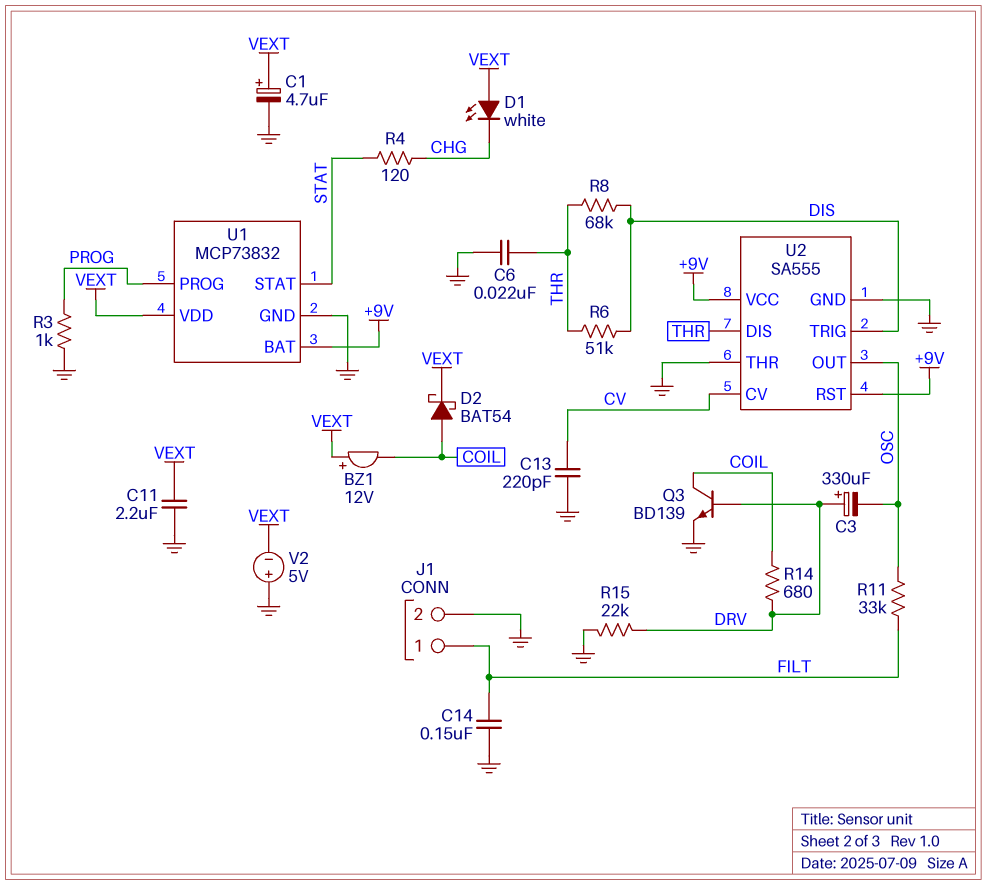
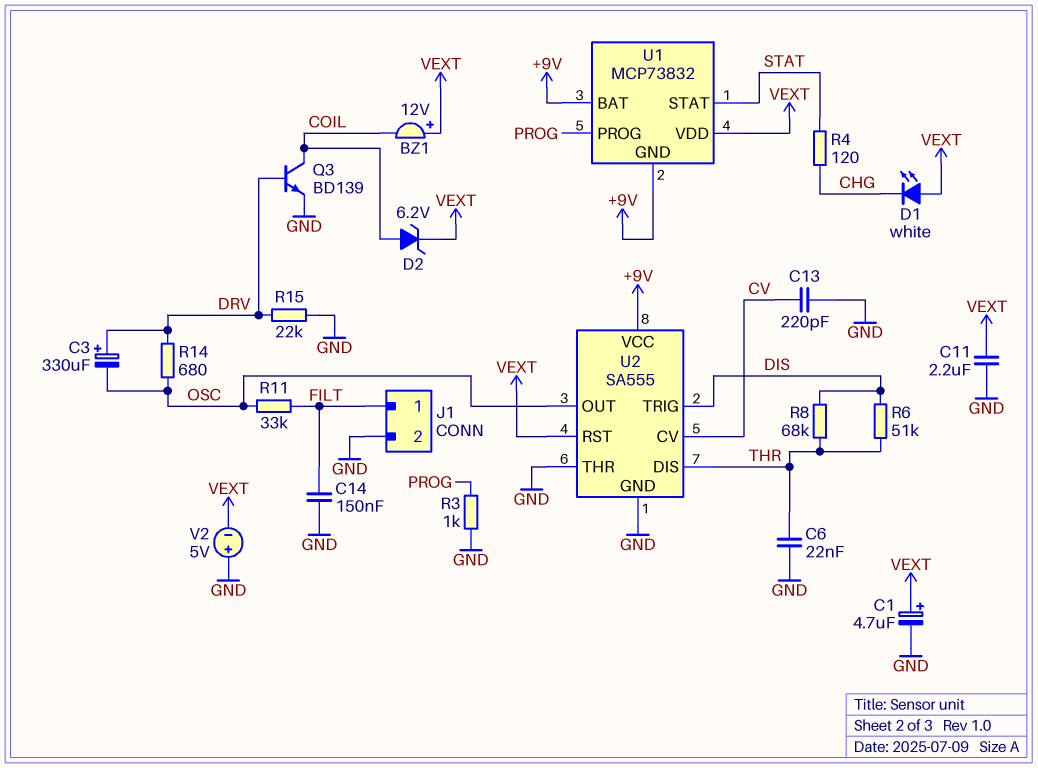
D2: schottky BAT54 (A COIL, K VEXT) -> zener 6.2V (A COIL, K VEXT)
R14: 680 (COIL, DRV) -> 680 (DRV, OSC)
U1 pin GND: GND -> +9V
U2 pin RST: +9V -> VEXT

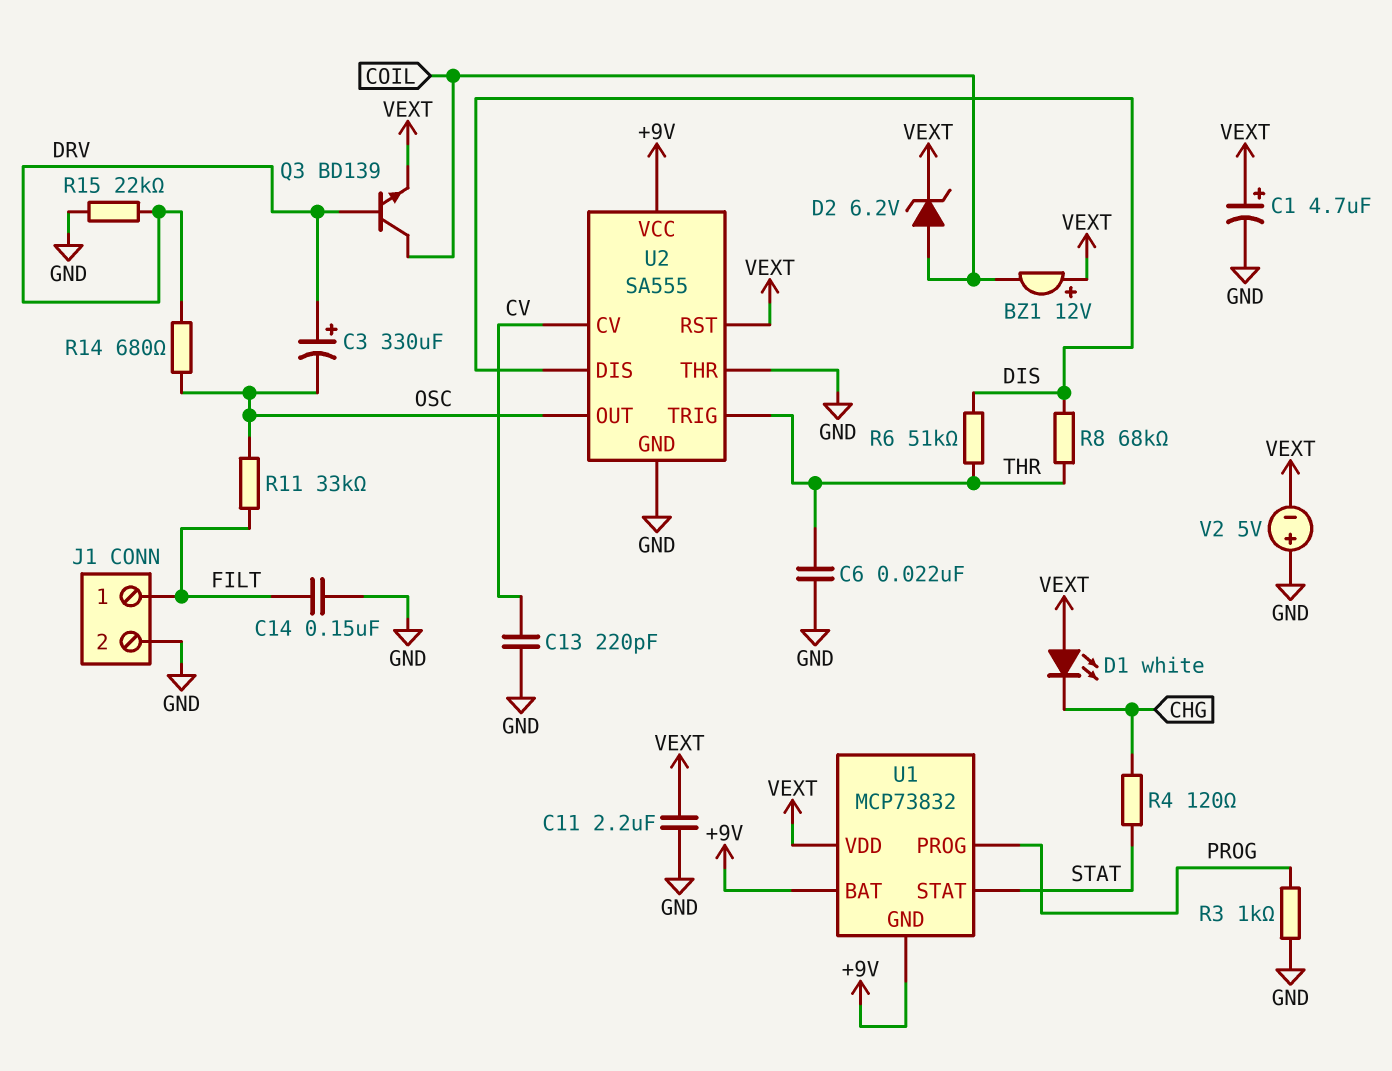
Q3: NPN BD139 (B DRV, C COIL, E GND) -> NPN BD139 (B DRV, C COIL, E VEXT)
U2 pin DIS: THR -> DIS
U2 pin TRIG: DIS -> THR

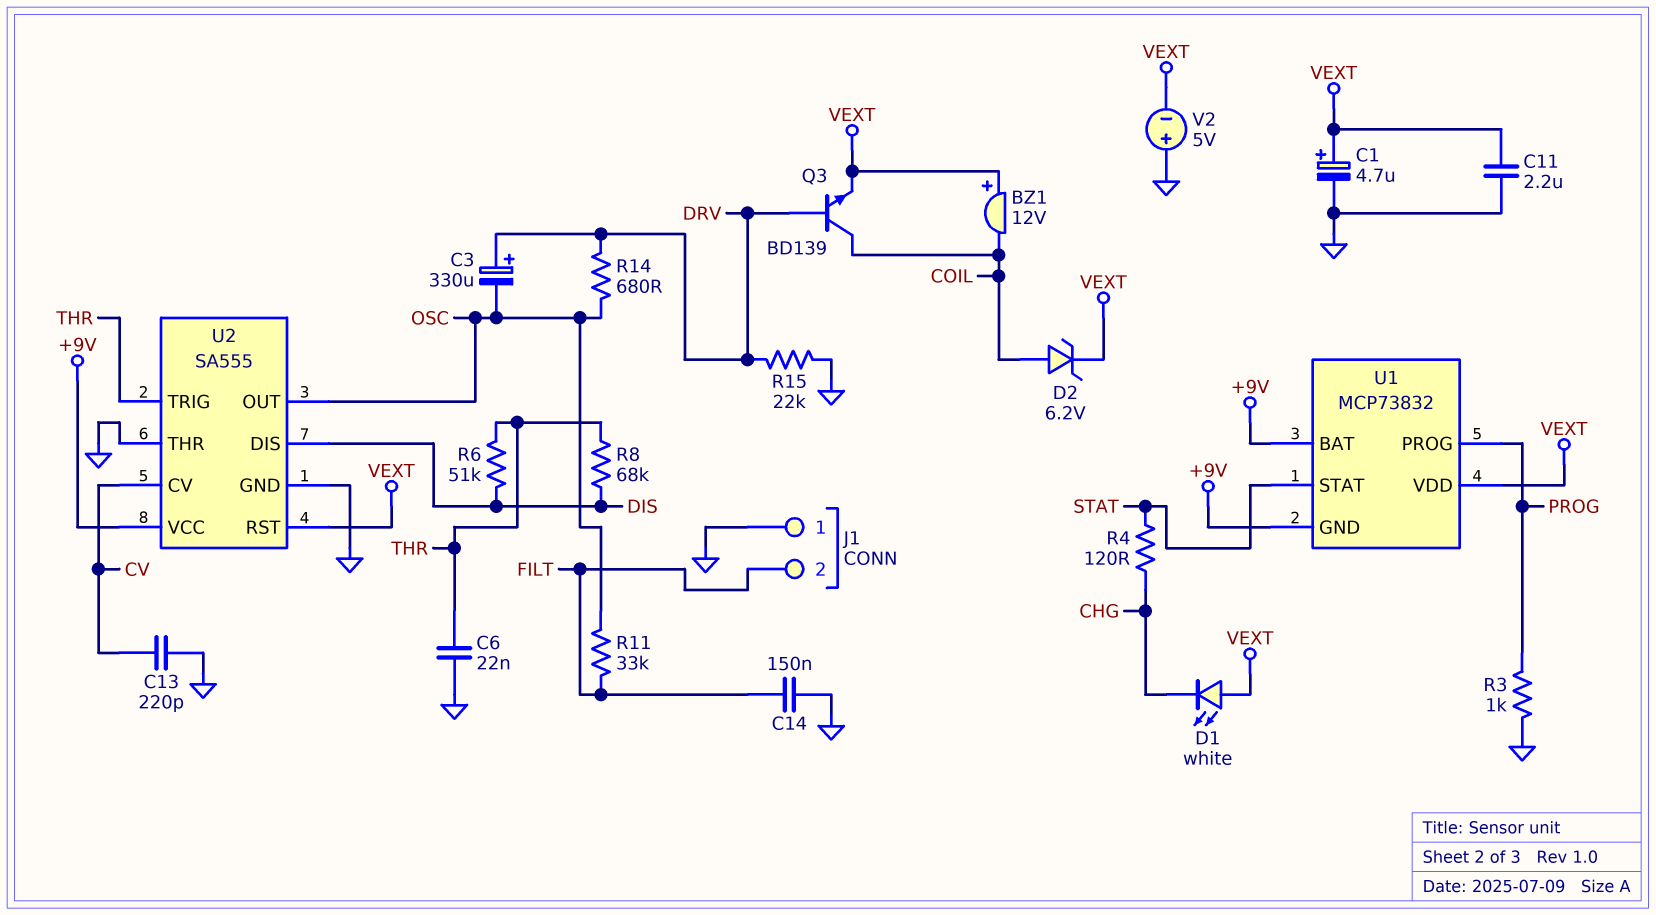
J1 pin 1: FILT -> GND
J1 pin 2: GND -> FILT

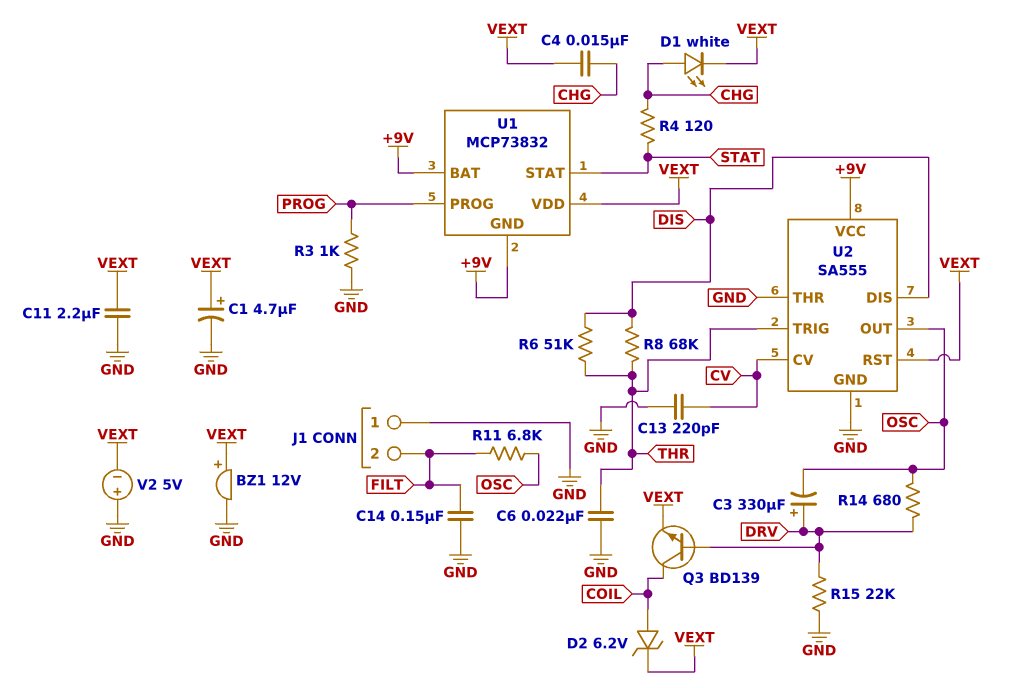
BZ1: buzzer 12V (plus VEXT, minus COIL) -> buzzer 12V (plus VEXT, minus GND)
C4: none -> 15nF (CHG, VEXT)
D1: LED white (A VEXT, K CHG) -> LED white (A CHG, K VEXT)
R11: 33k (FILT, OSC) -> 6.8k (FILT, OSC)

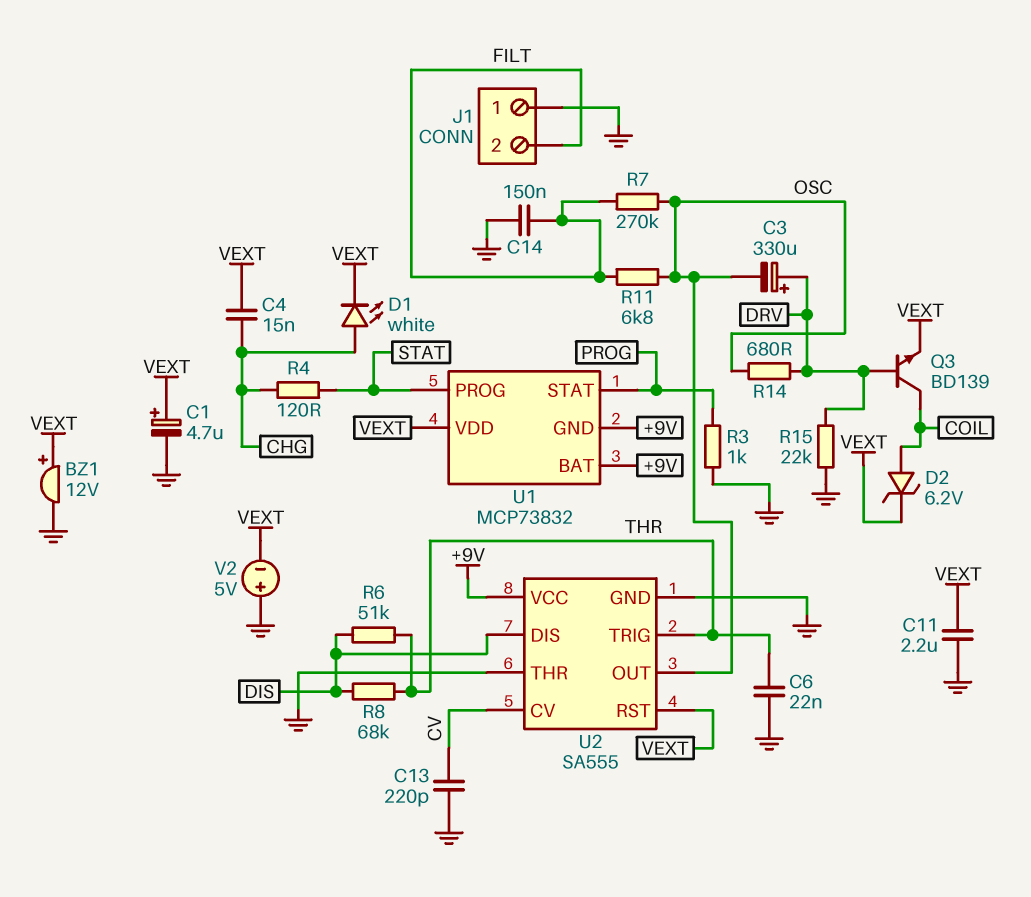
R7: none -> 270k (FILT, OSC)
U1 pin PROG: PROG -> STAT
U1 pin STAT: STAT -> PROG

